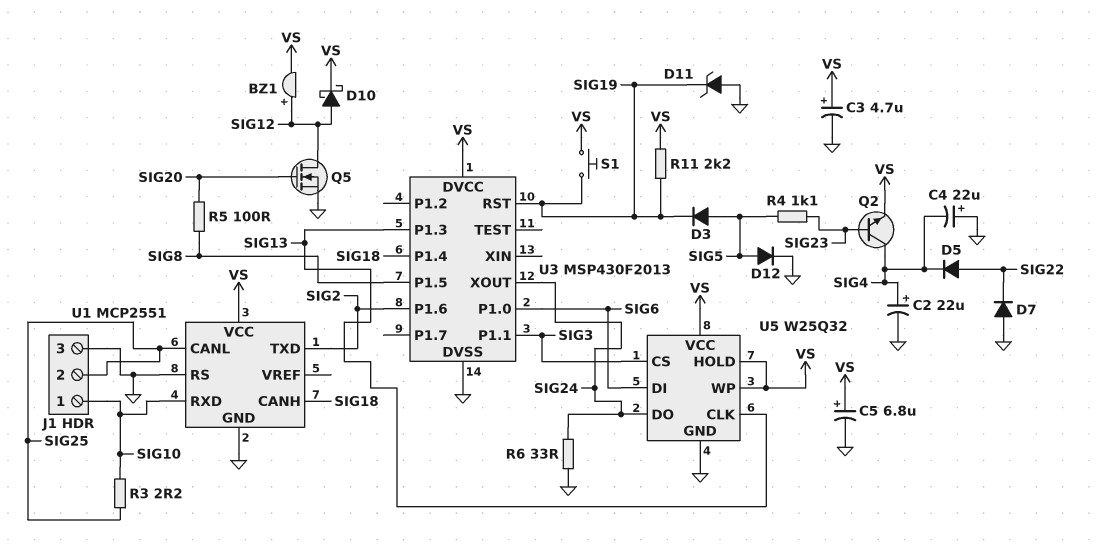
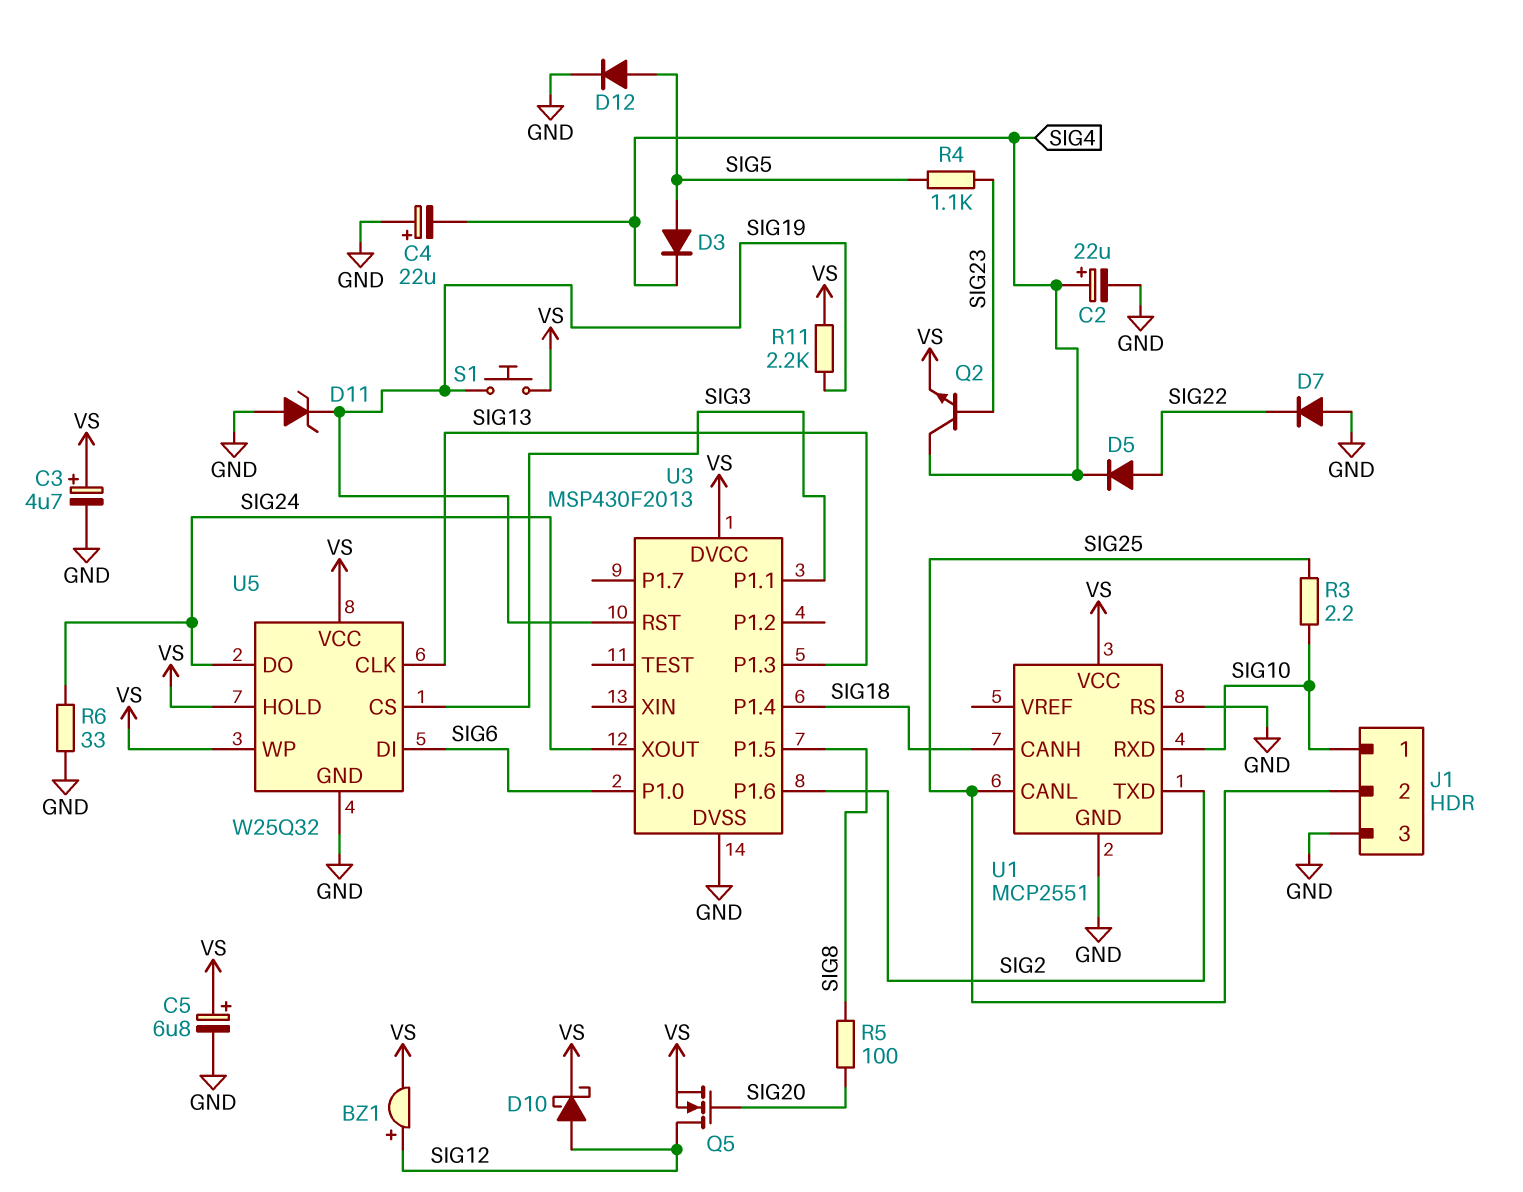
D3: diode (A SIG5, K SIG19) -> diode (A SIG5, K SIG4)
Q5: NMOS (G SIG20, D SIG12, S GND) -> NMOS (G SIG20, D SIG12, S VS)

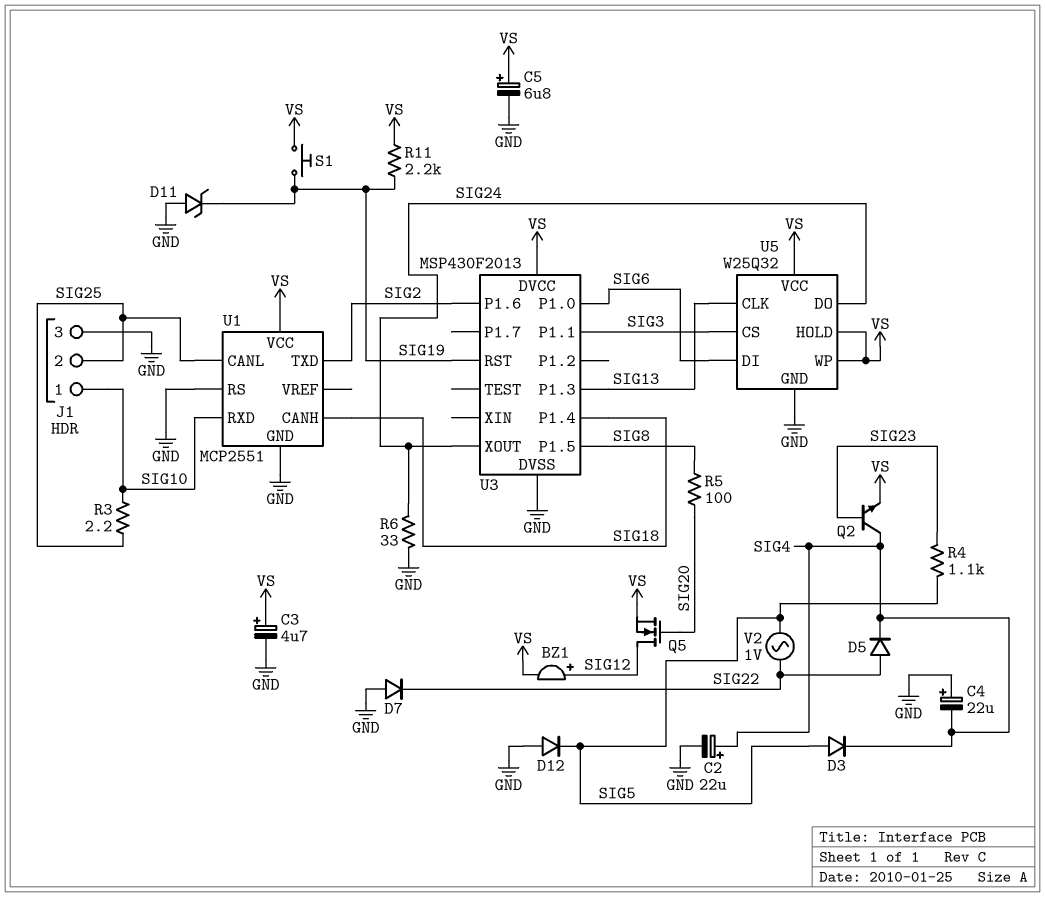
D10: schottky (A SIG12, K VS) -> none
D12: diode (A SIG5, K GND) -> diode (A GND, K SIG5)
V2: none -> AC 1V (SIG5, SIG22)

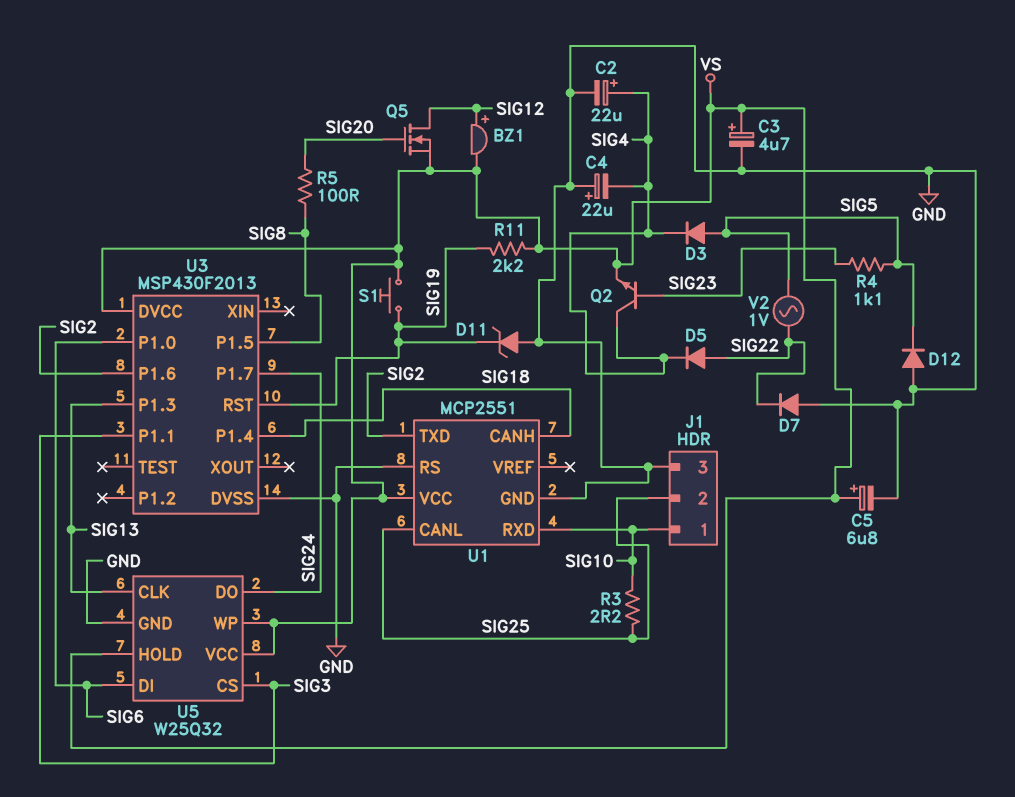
R6: 33 (GND, SIG24) -> none
U3 pin P1.7: none -> SIG24
U3 pin XOUT: SIG24 -> none

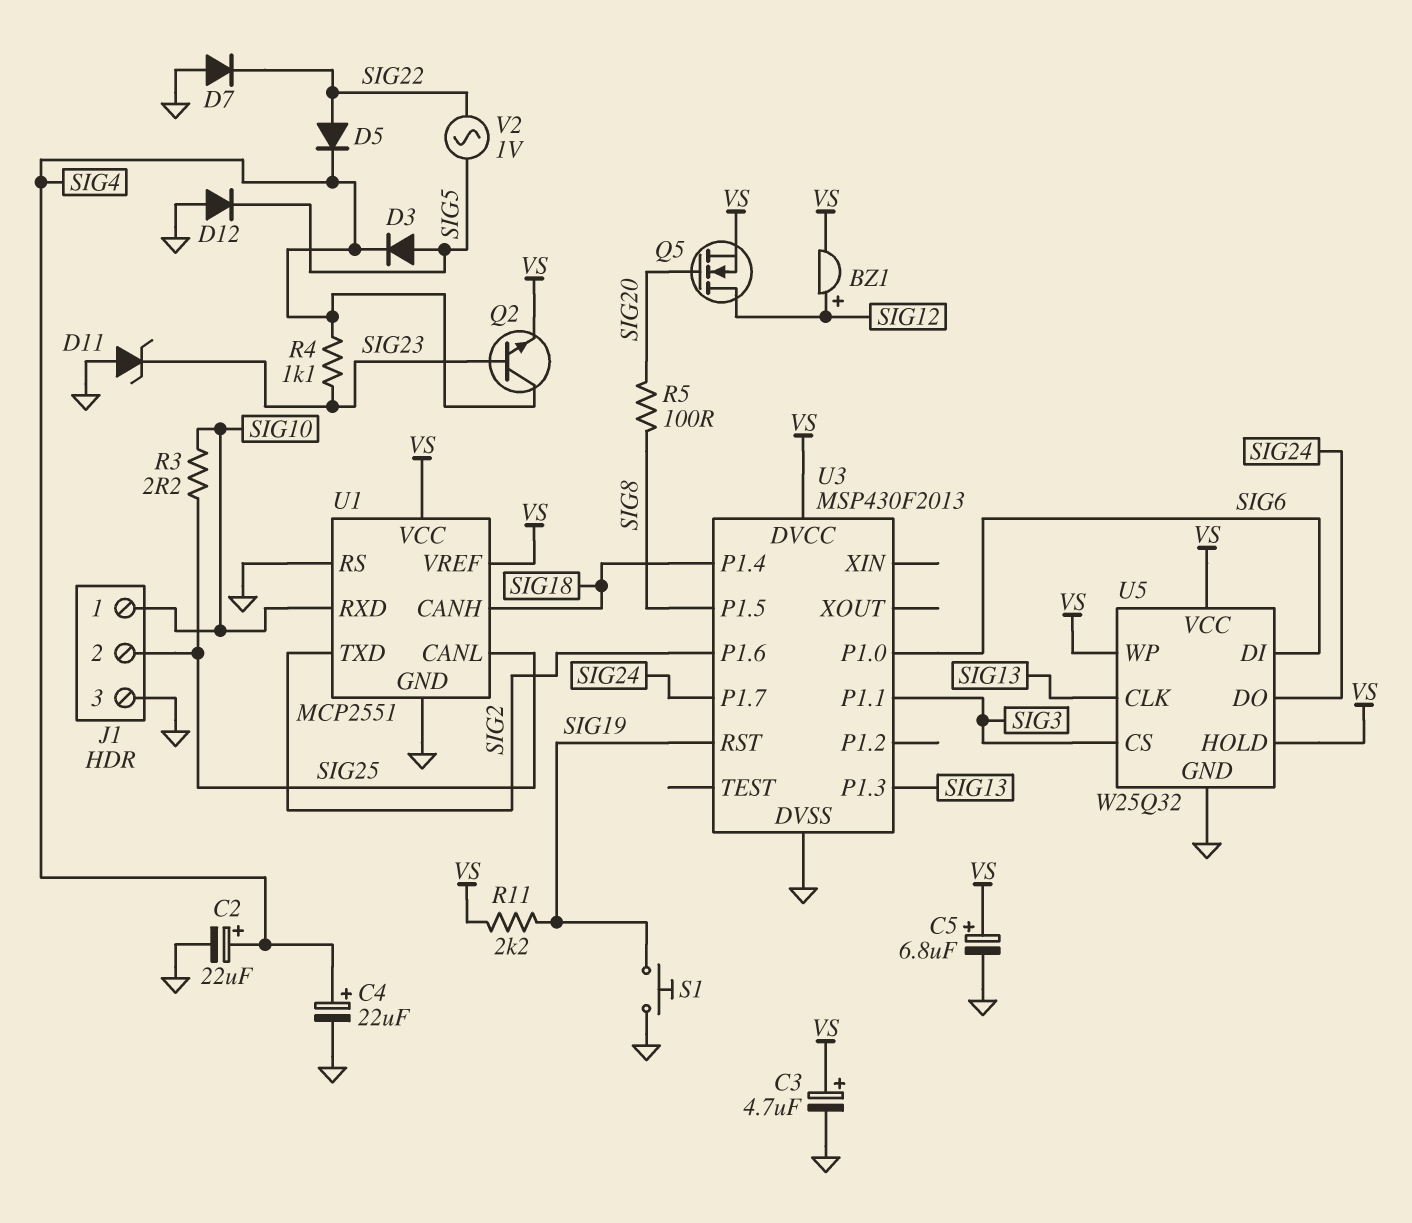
C4: 22uF (plus GND, minus SIG4) -> 22uF (plus SIG4, minus GND)
D11: zener (A GND, K SIG19) -> zener (A GND, K SIG23)
R4: 1.1k (SIG5, SIG23) -> 1.1k (SIG4, SIG23)
S1: button (SIG19, VS) -> button (GND, SIG19)
U1 pin VREF: none -> VS

